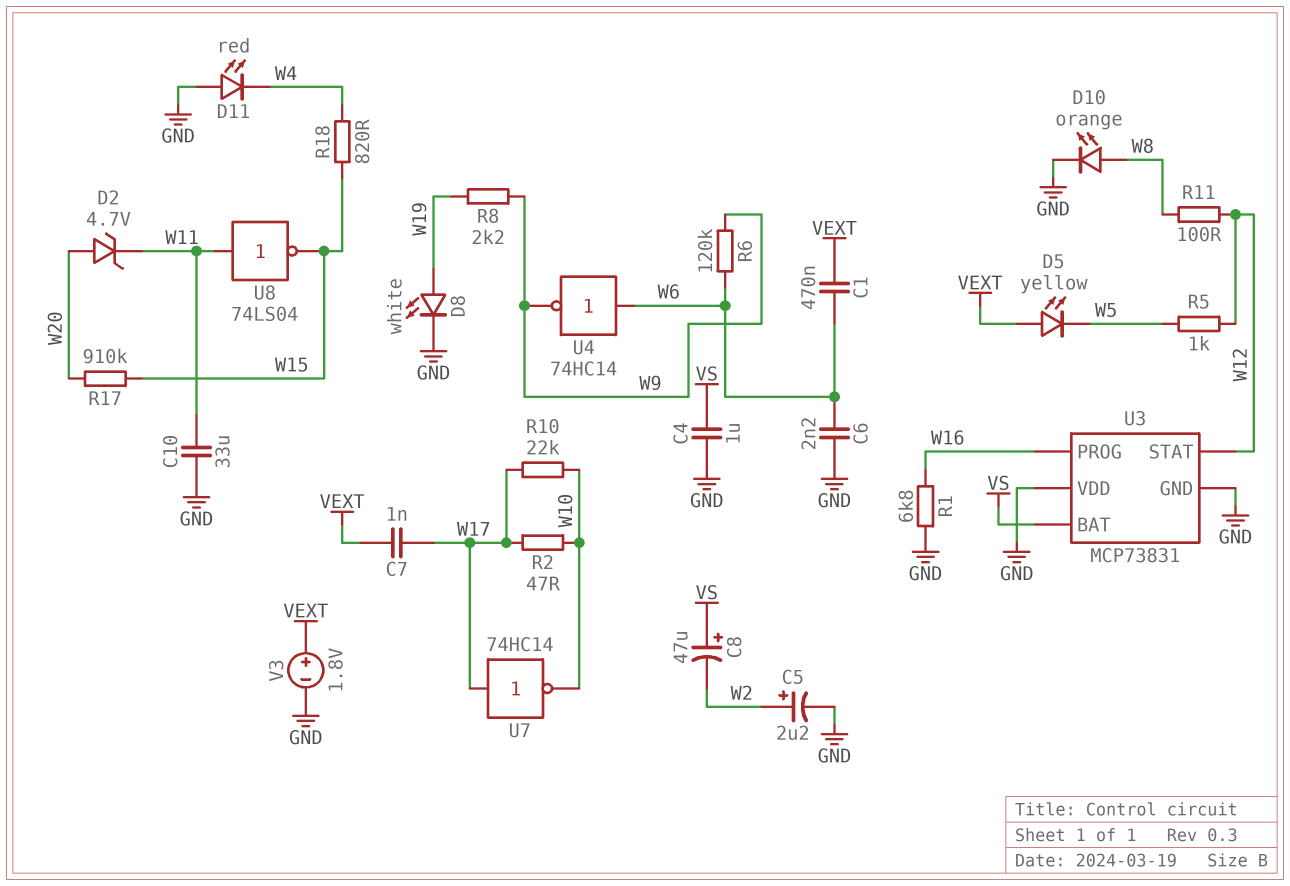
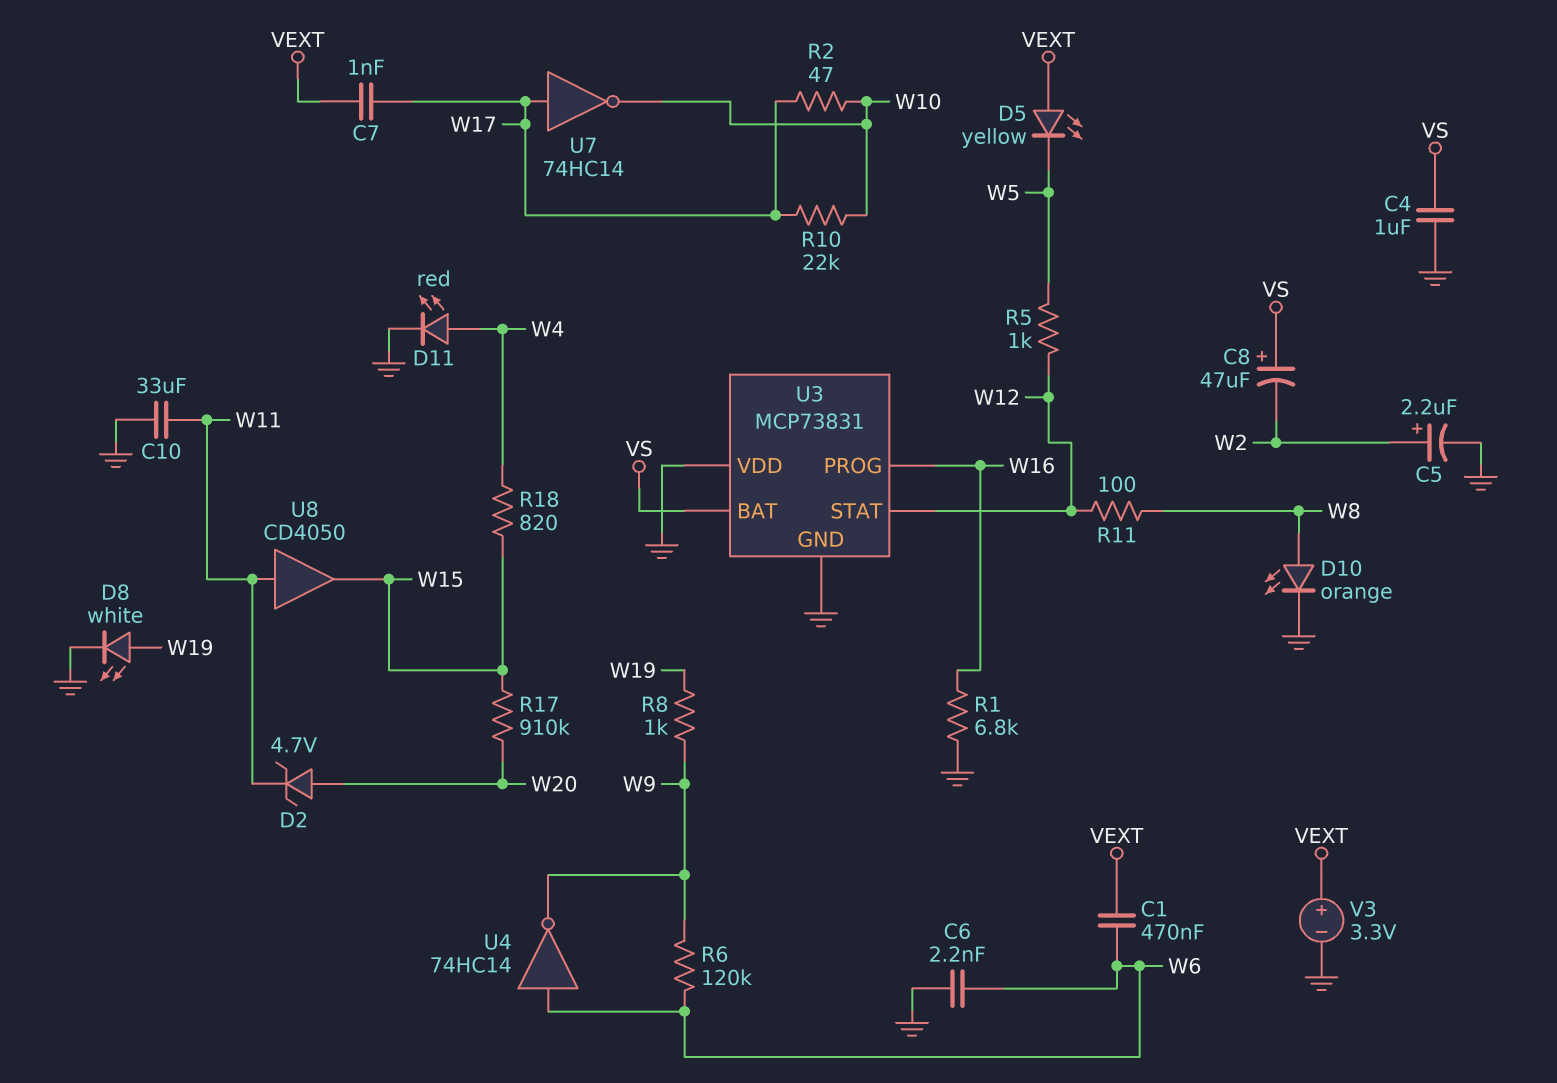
D11: LED red (A GND, K W4) -> LED red (A W4, K GND)
R8: 2.2k (W9, W19) -> 1k (W9, W19)
U8: NOT 74LS04 (in W11, out W15) -> buffer CD4050 (in W11, out W15)
V3: 1.8V (plus VEXT, minus GND) -> 3.3V (plus VEXT, minus GND)

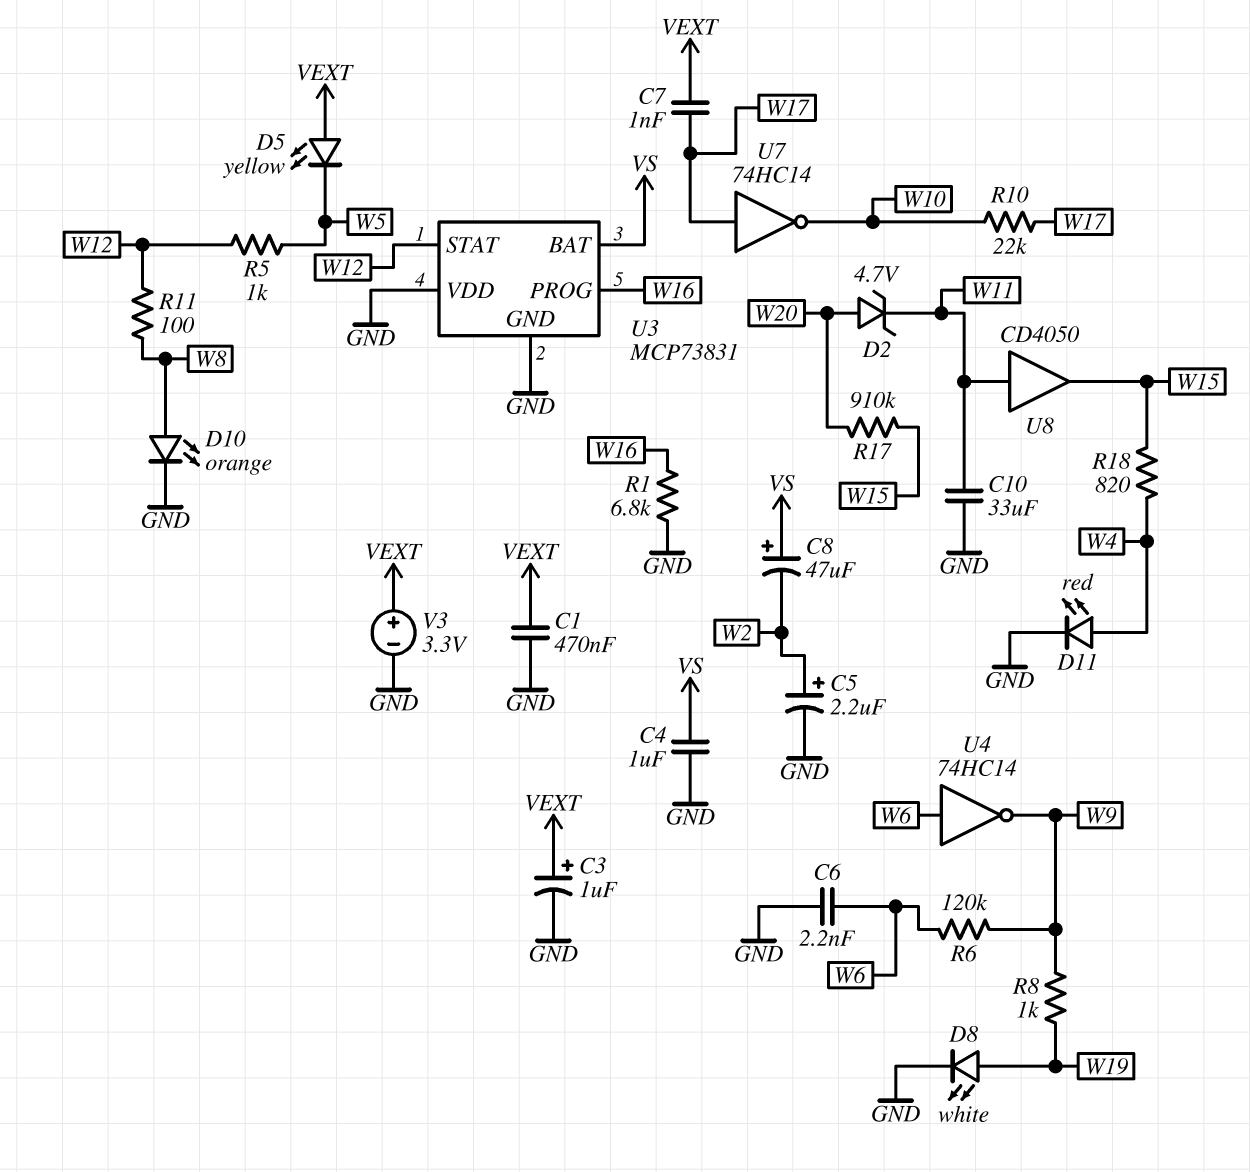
C1: 470nF (VEXT, W6) -> 470nF (GND, VEXT)
C3: none -> 1uF (plus VEXT, minus GND)
R2: 47 (W10, W17) -> none

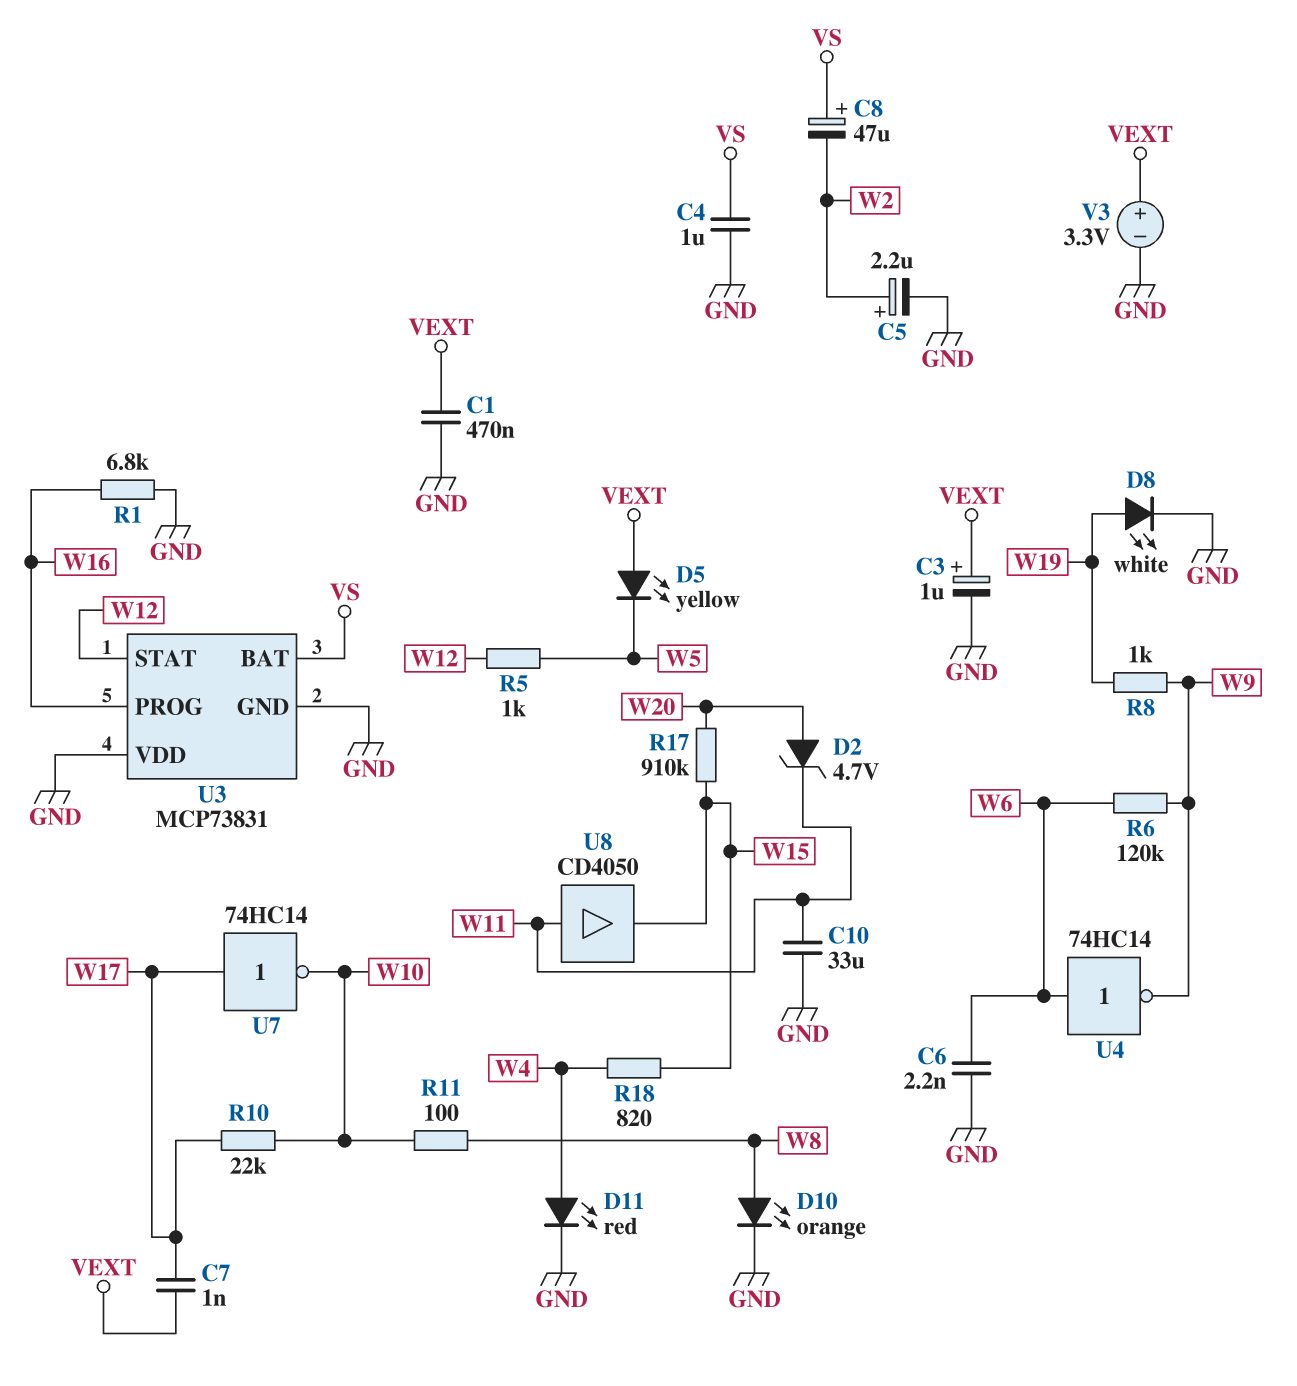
R11: 100 (W8, W12) -> 100 (W8, W10)

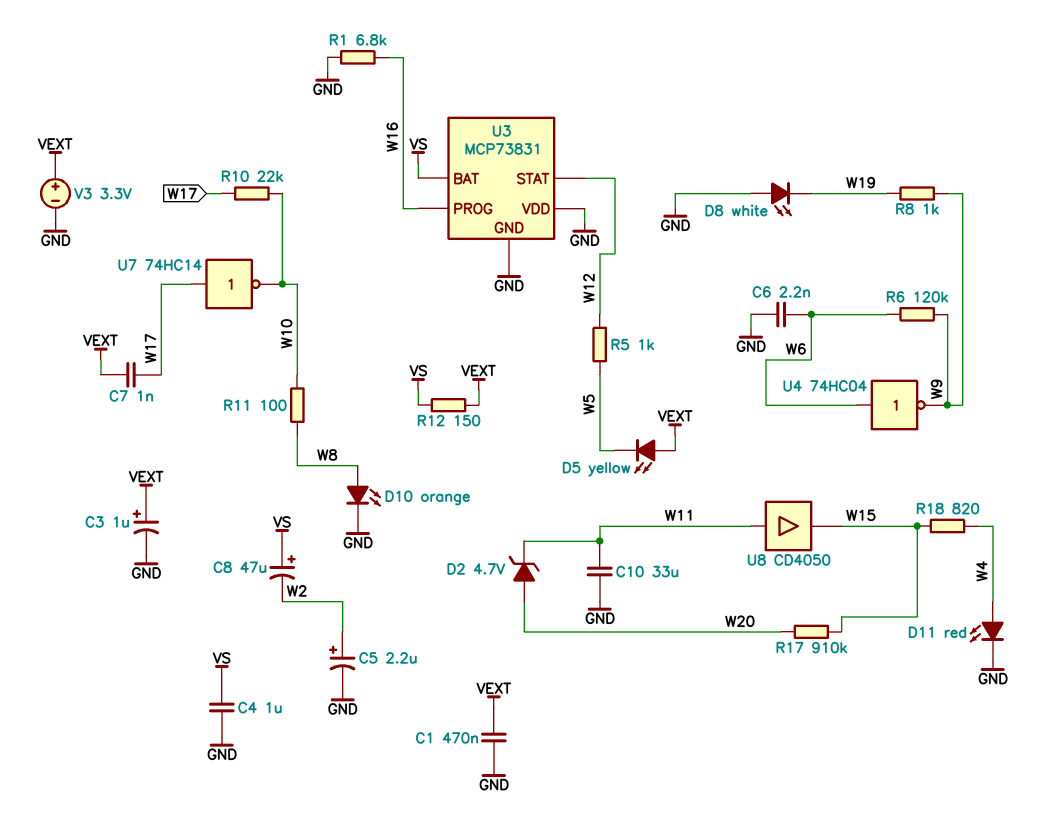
D8: LED white (A W19, K GND) -> LED white (A GND, K W19)
R12: none -> 150 (VEXT, VS)
U4: NOT 74HC14 (in W6, out W9) -> NOT 74HC04 (in W6, out W9)

